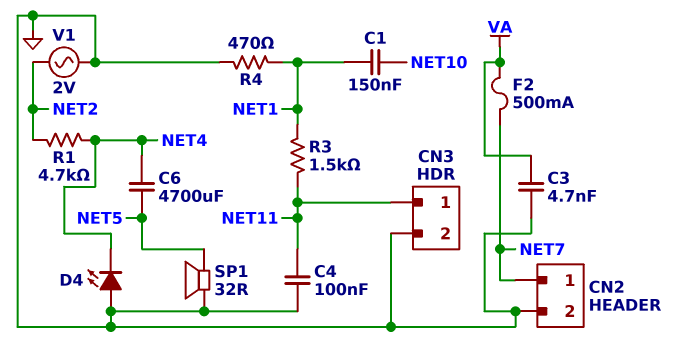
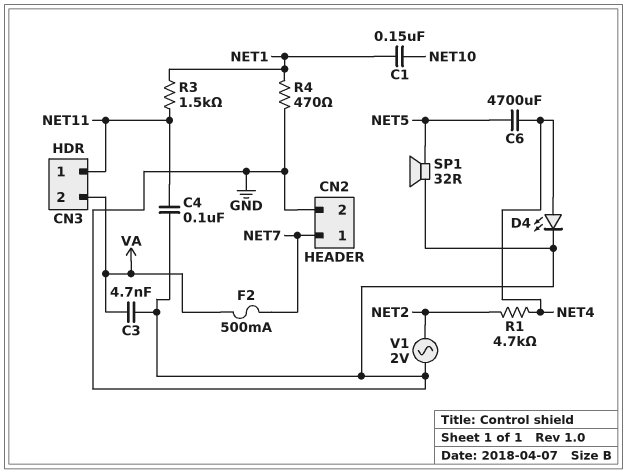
CN3 pin 2: GND -> VA
D4: LED (A GND, K NET4) -> LED (A NET4, K GND)

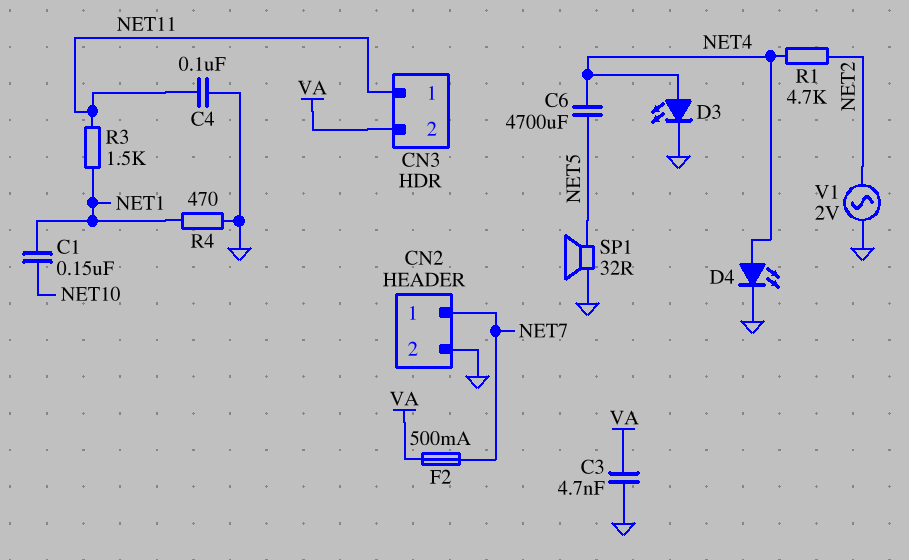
D3: none -> LED (A NET4, K GND)

